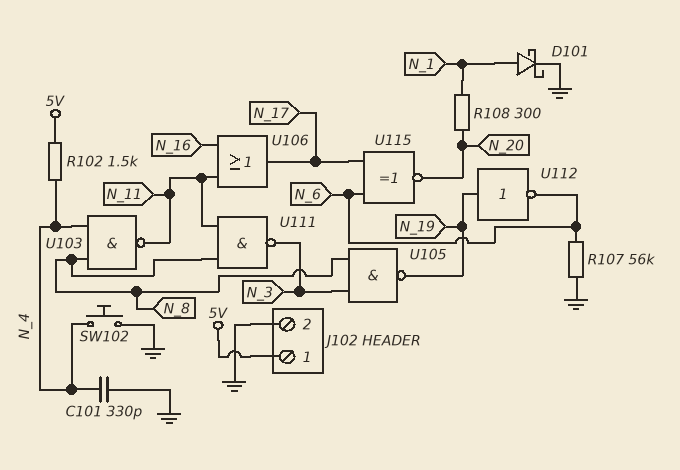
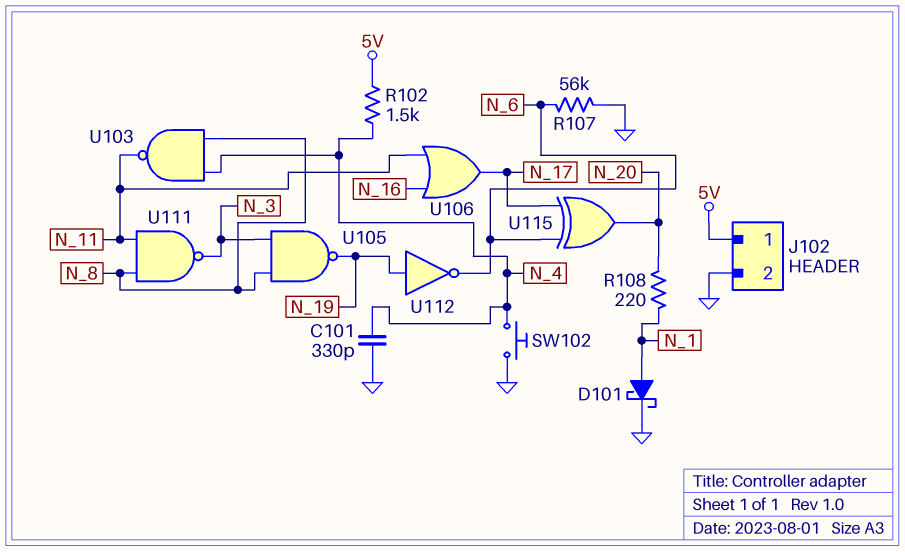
R108: 300 (N_1, N_20) -> 220 (N_1, N_20)
U115: XNOR (in N_6, in N_17, out N_20) -> XOR (in N_6, in N_17, out N_20)

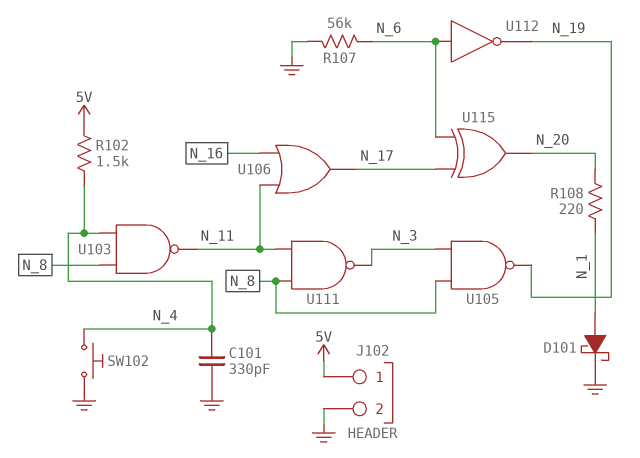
U112: NOT (in N_19, out N_6) -> NOT (in N_6, out N_19)

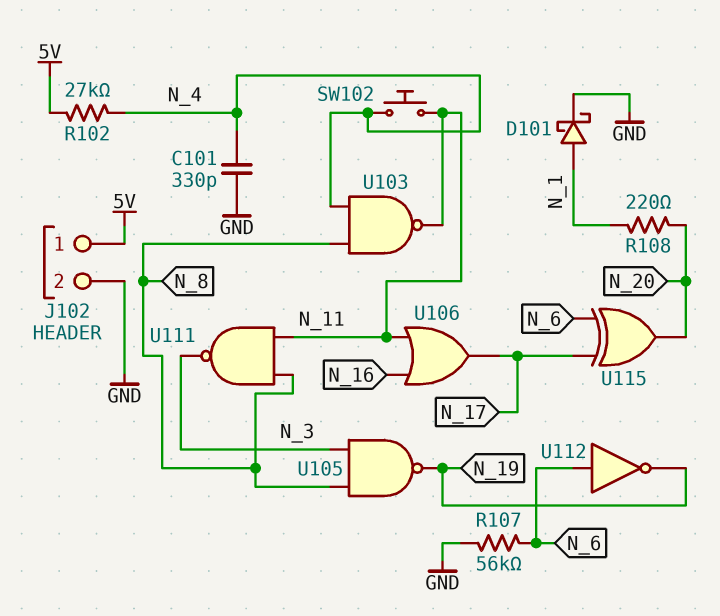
R102: 1.5k (5V, N_4) -> 27k (5V, N_4)
SW102: button (GND, N_4) -> button (N_4, N_11)

